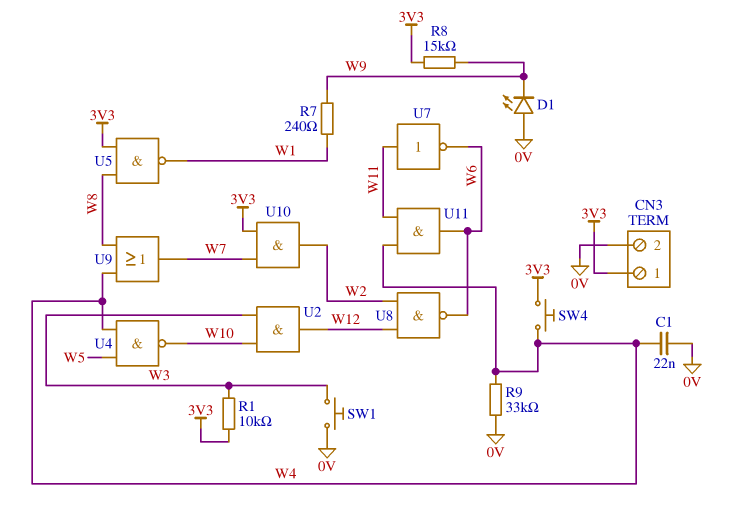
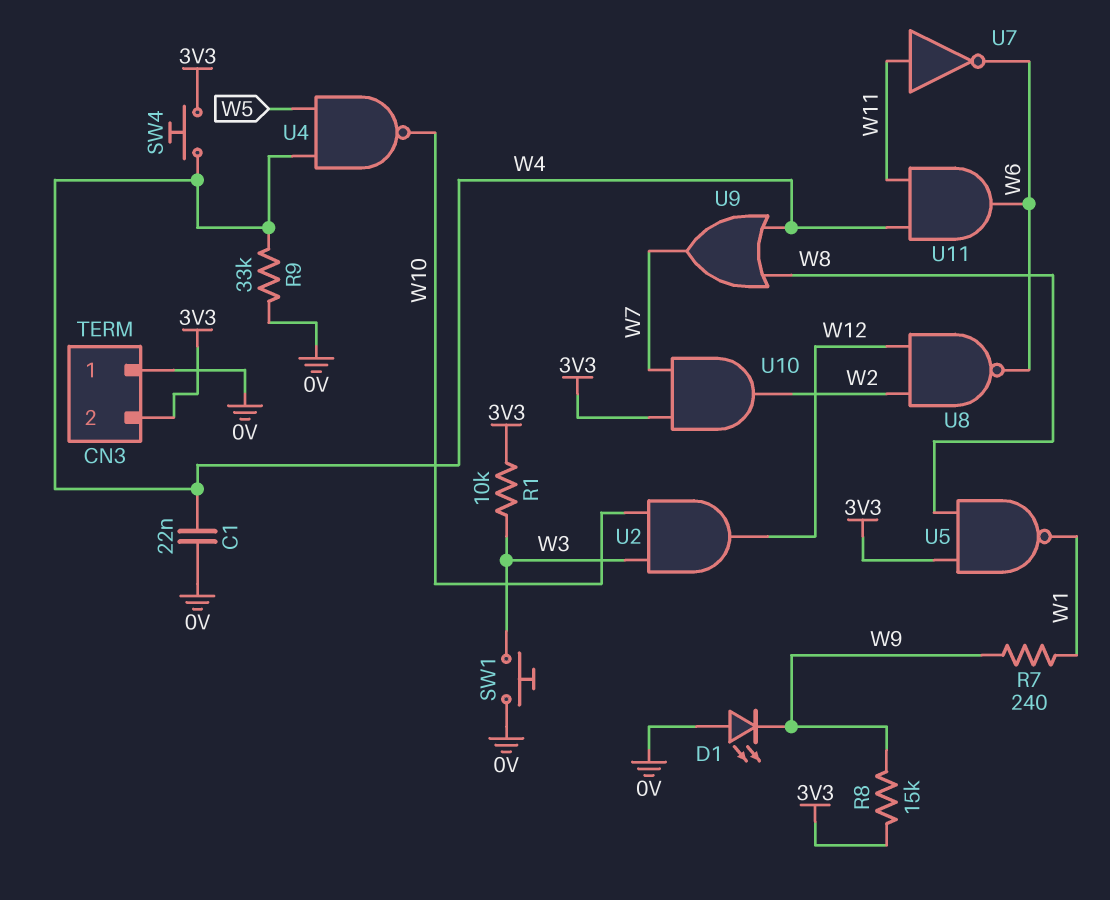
CN3 pin 1: 3V3 -> 0V
CN3 pin 2: 0V -> 3V3

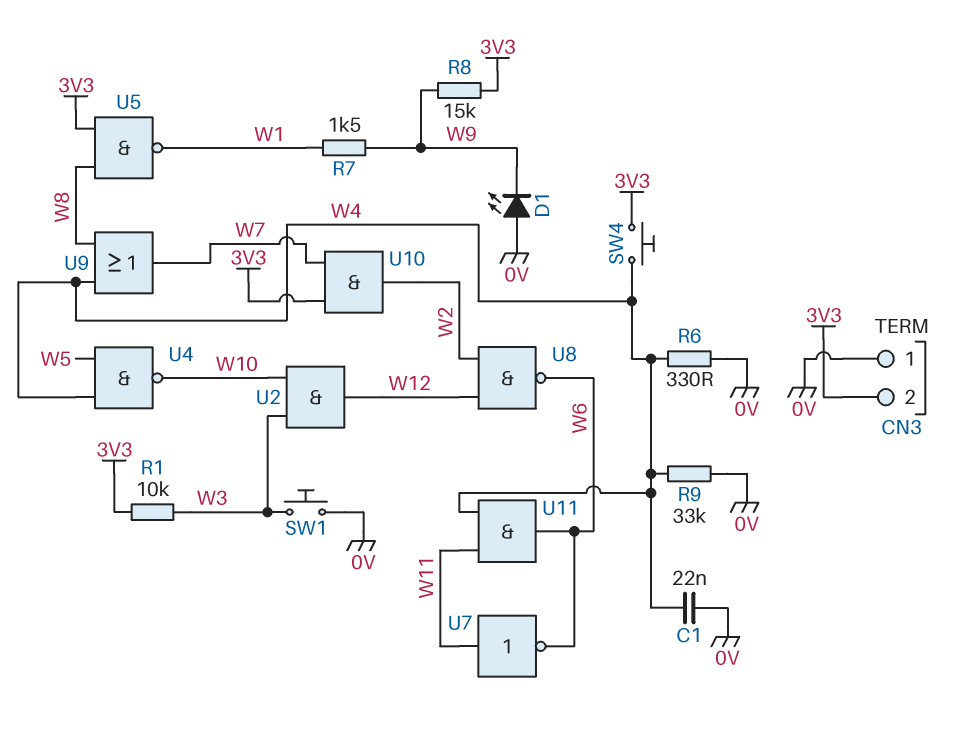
R6: none -> 330 (0V, W4)
R7: 240 (W1, W9) -> 1.5k (W1, W9)

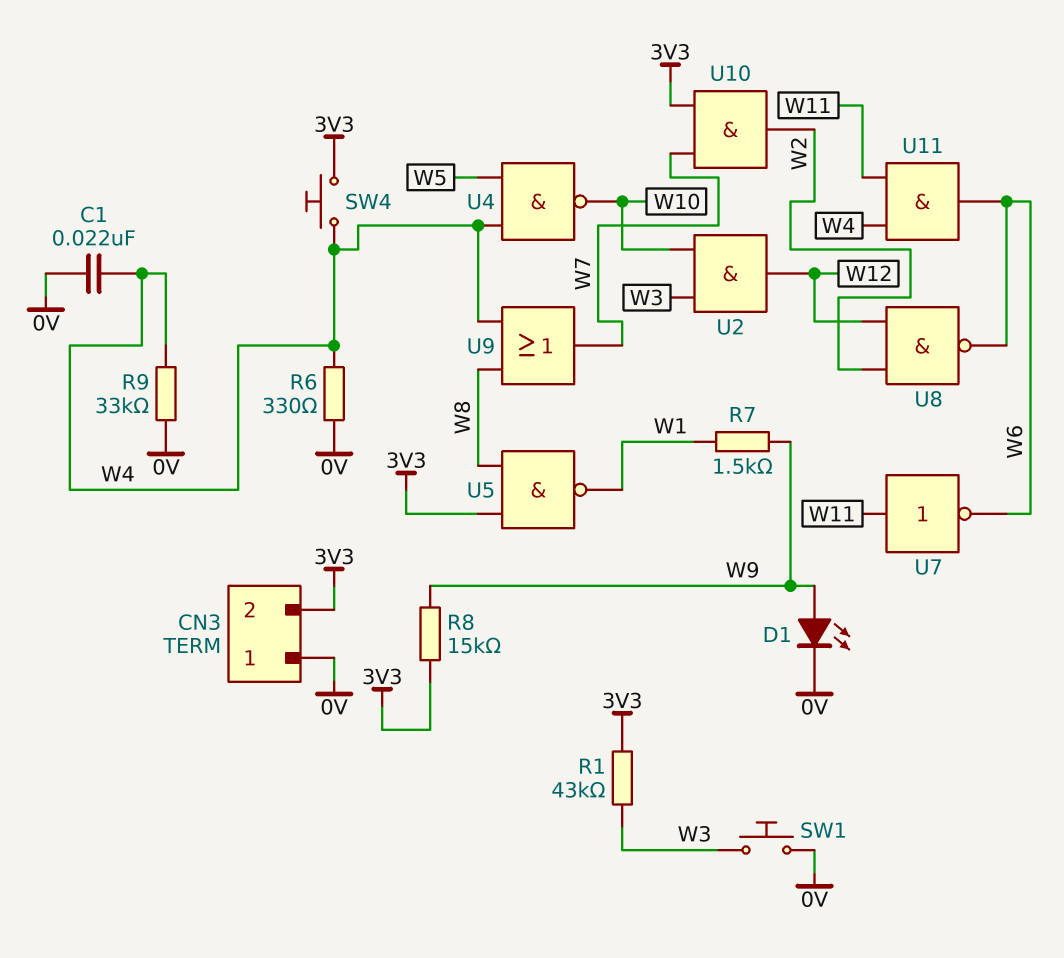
D1: LED (A 0V, K W9) -> LED (A W9, K 0V)
R1: 10k (3V3, W3) -> 43k (3V3, W3)

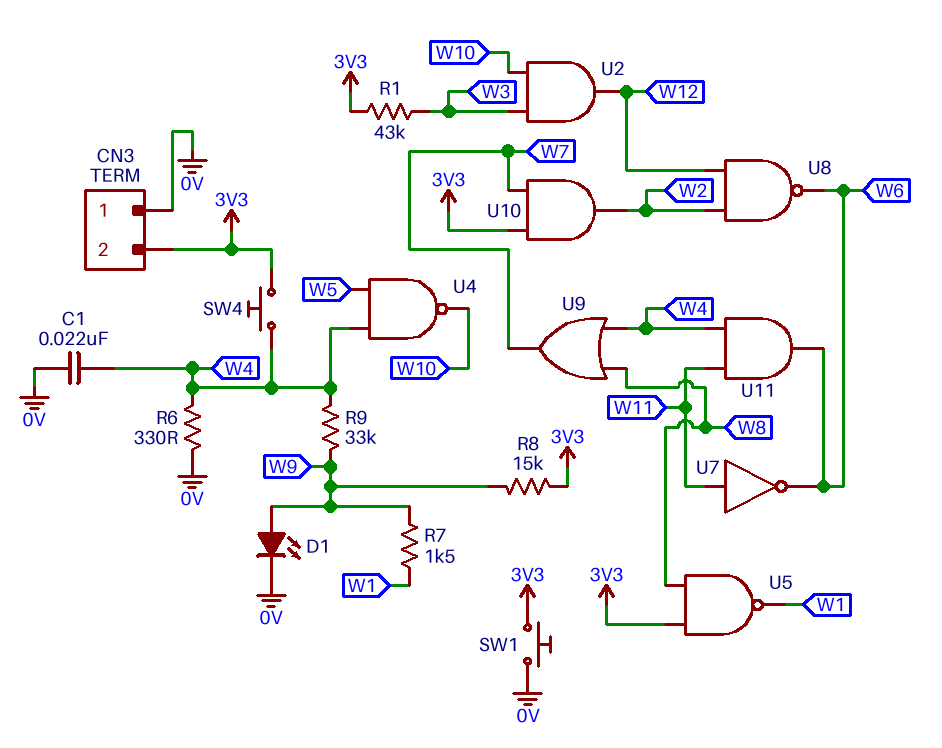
R9: 33k (0V, W4) -> 33k (W4, W9)
SW1: button (0V, W3) -> button (0V, 3V3)

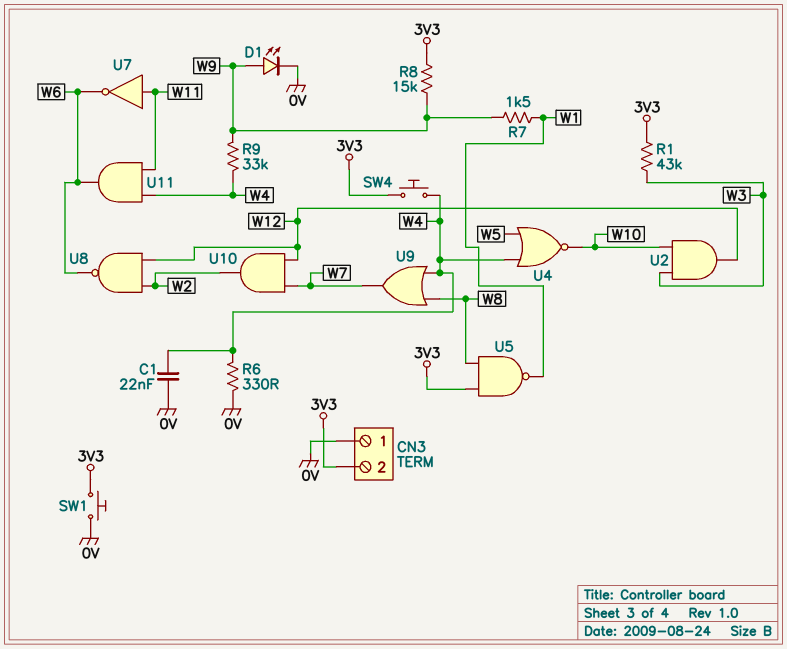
U4: NAND (in W4, in W5, out W10) -> NOR (in W4, in W5, out W10)
U10: AND (in 3V3, in W7, out W2) -> AND (in W7, in W12, out W2)

